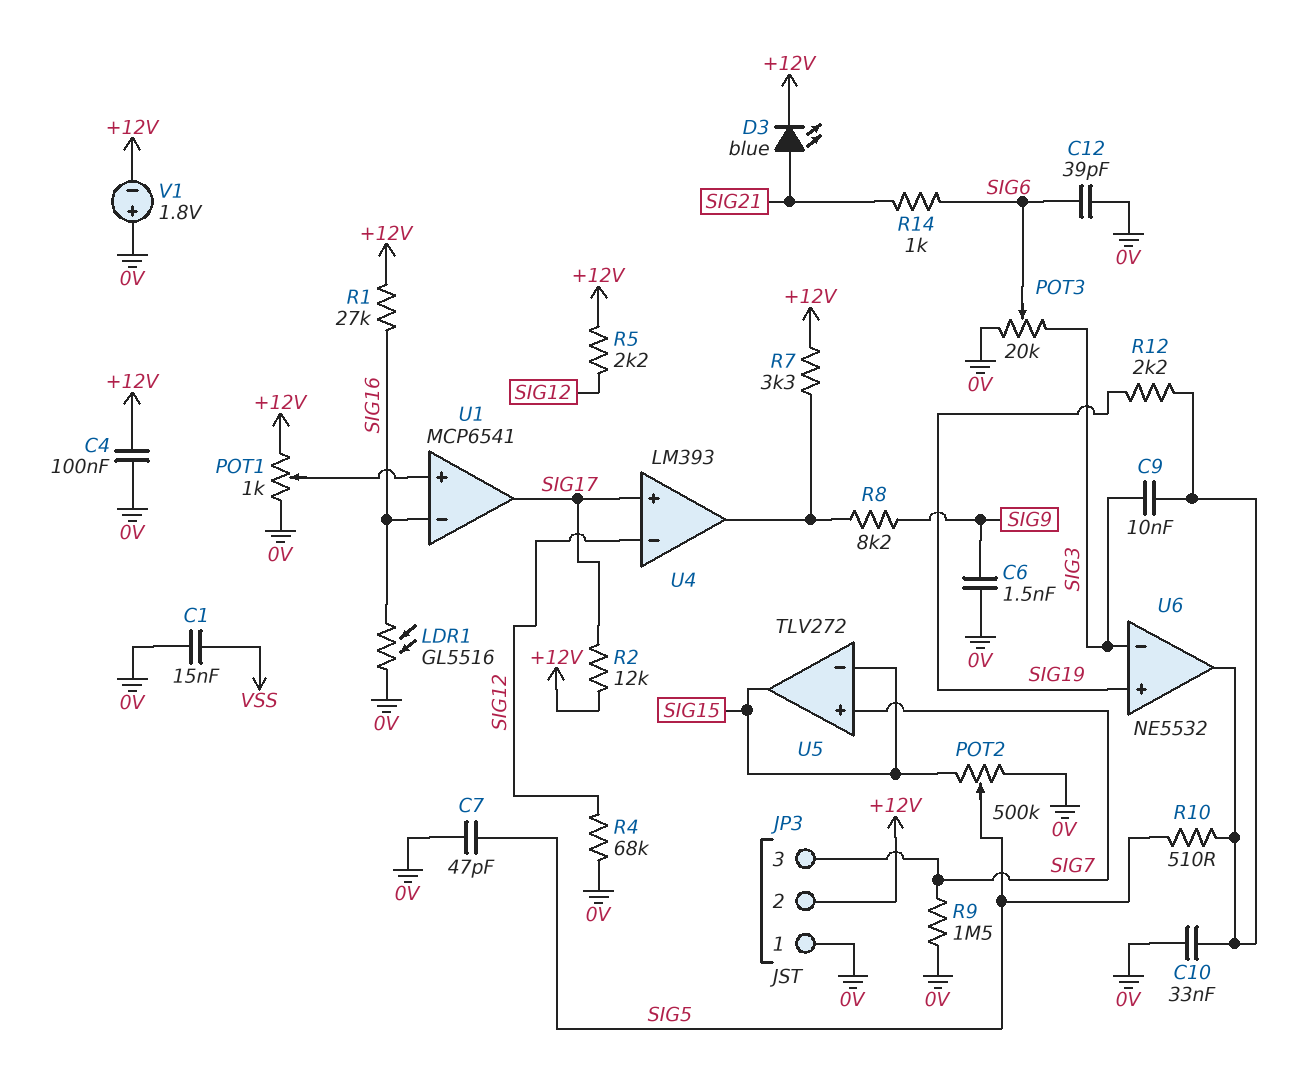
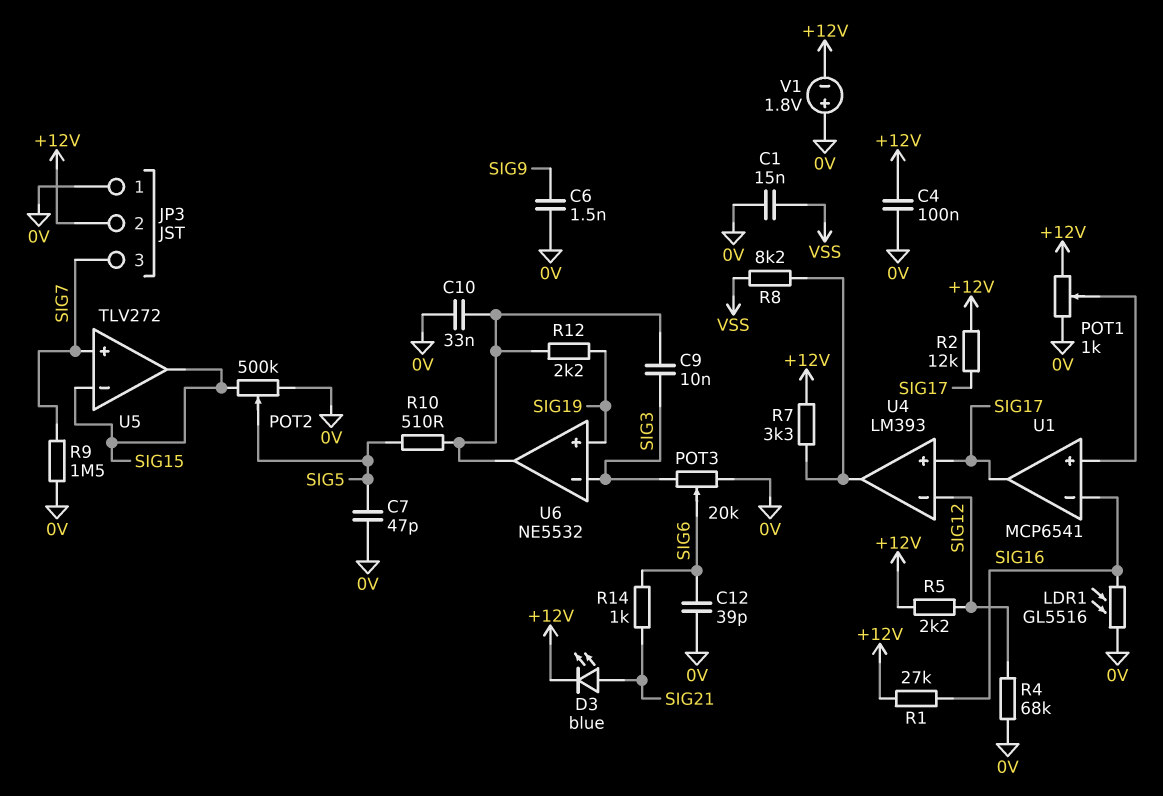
R8: 8.2k (SIG9, U4/out) -> 8.2k (U4/out, VSS)

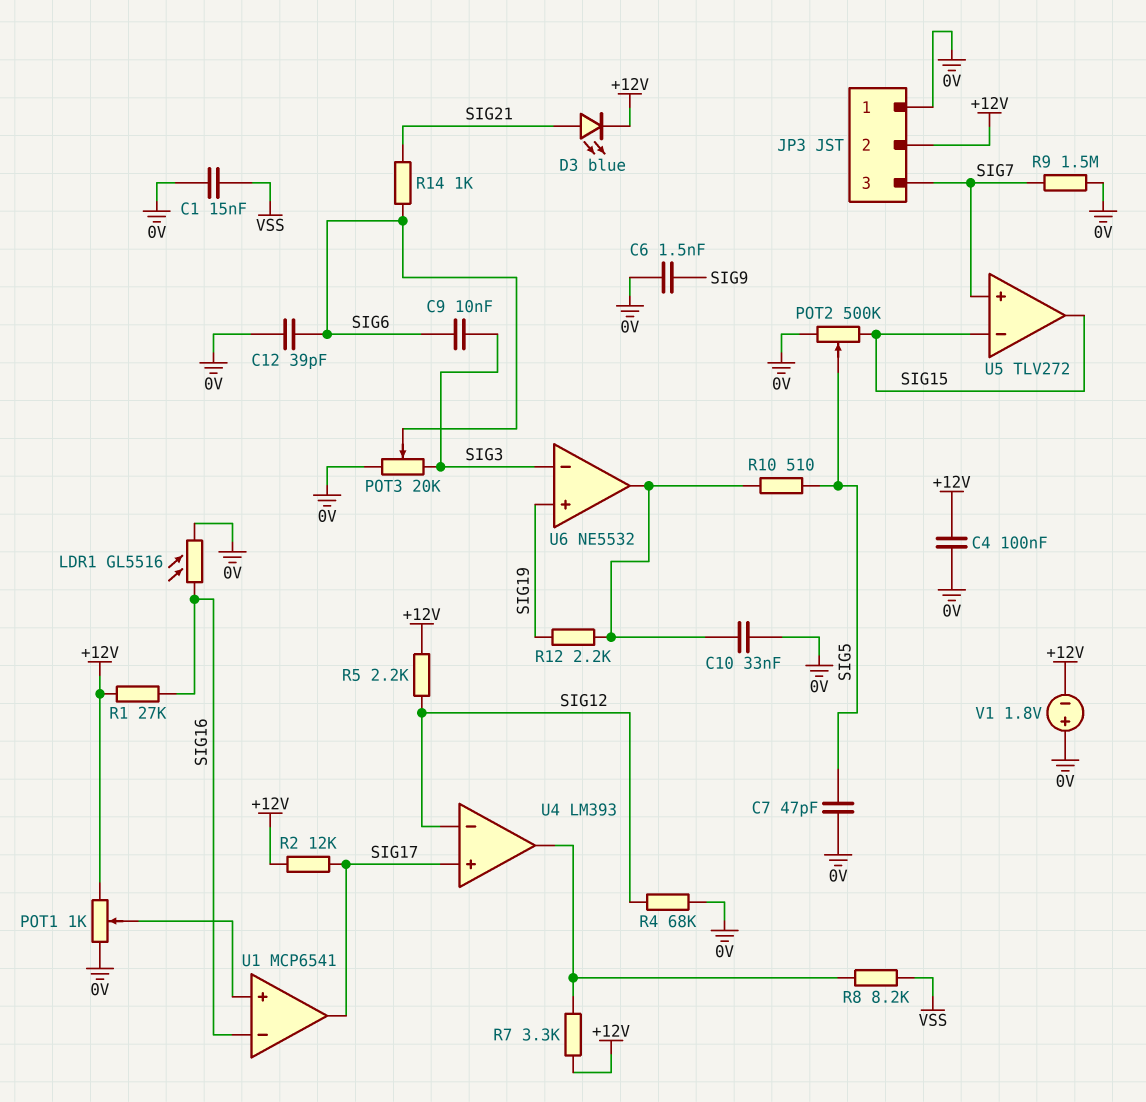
C9: 10nF (SIG3, U6/out) -> 10nF (SIG3, SIG6)

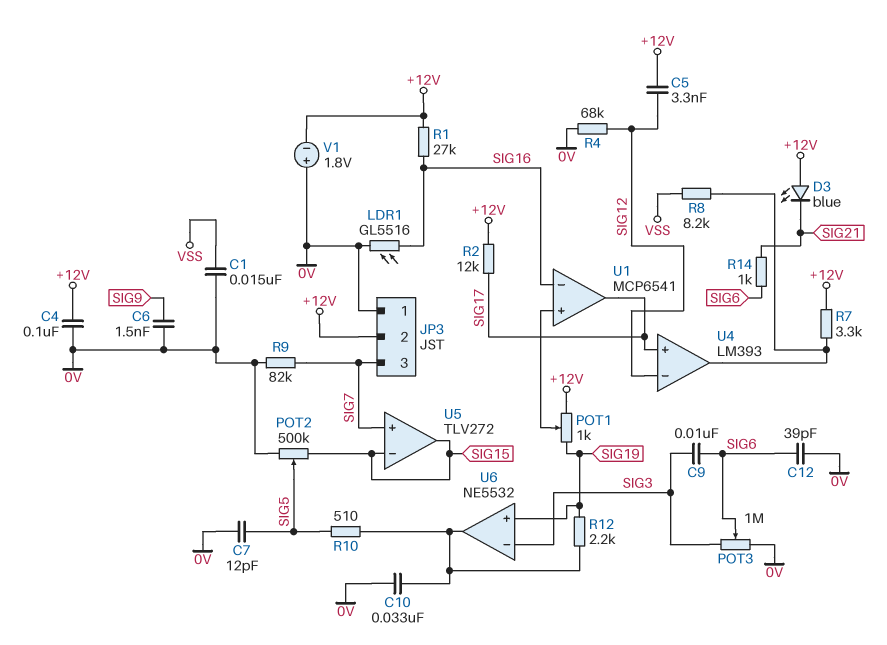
C5: none -> 3.3nF (+12V, SIG12)
C7: 47pF (0V, SIG5) -> 12pF (0V, SIG5)
D3: LED blue (A SIG21, K +12V) -> LED blue (A +12V, K SIG21)
POT1: 1k (+12V, 0V, wiper U1/in+) -> 1k (+12V, SIG19, wiper U1/in+)
POT3: 20k (0V, SIG3, wiper SIG6) -> 1M (0V, SIG3, wiper SIG6)
R5: 2.2k (+12V, SIG12) -> none
R9: 1.5M (0V, SIG7) -> 82k (0V, SIG7)

